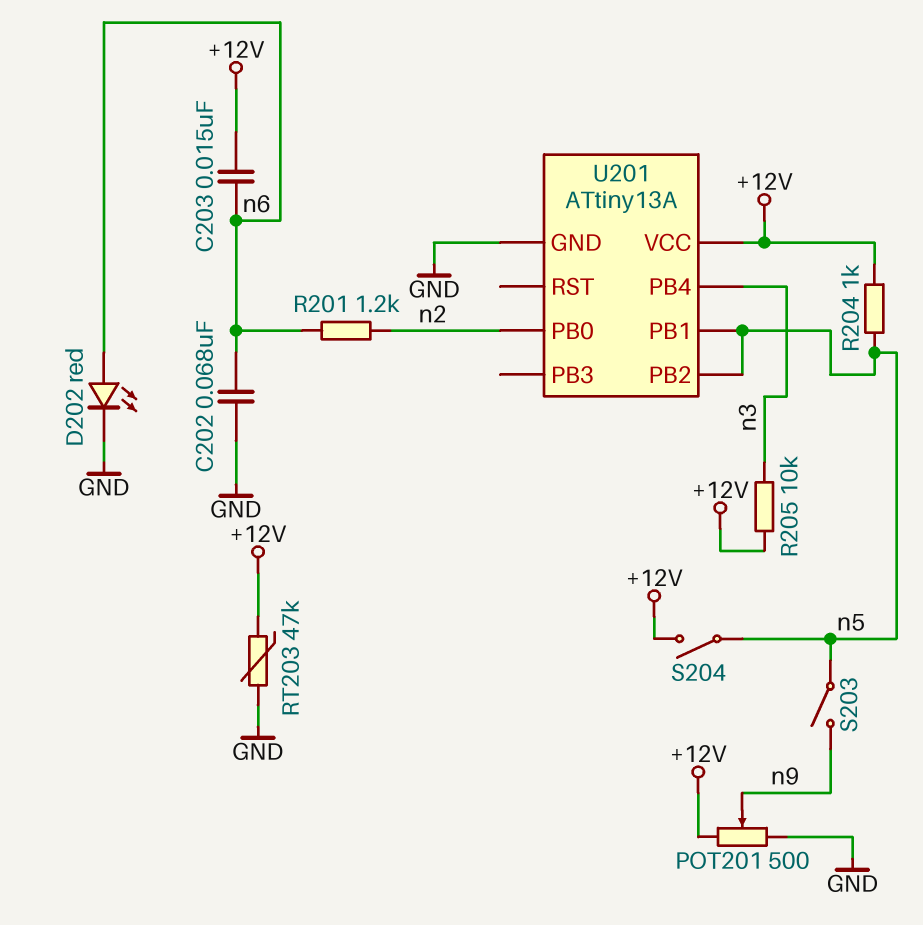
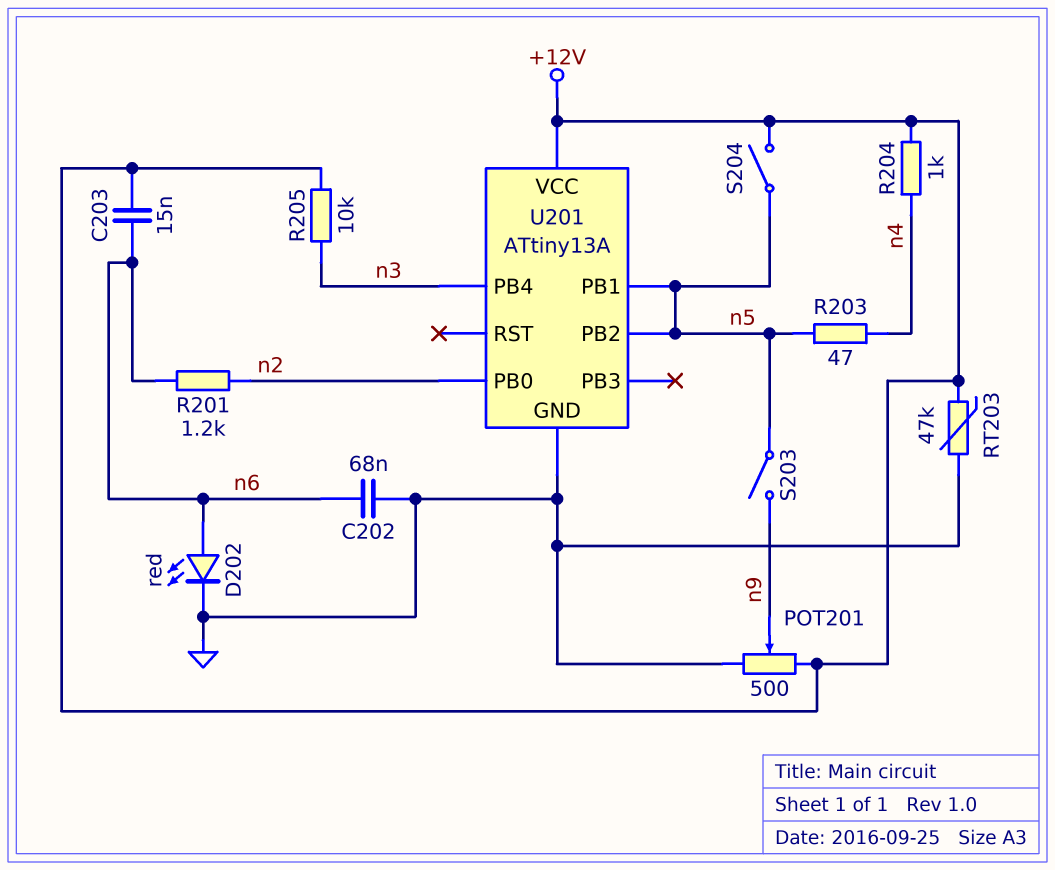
R203: none -> 47 (n4, n5)
R204: 1k (+12V, n5) -> 1k (+12V, n4)

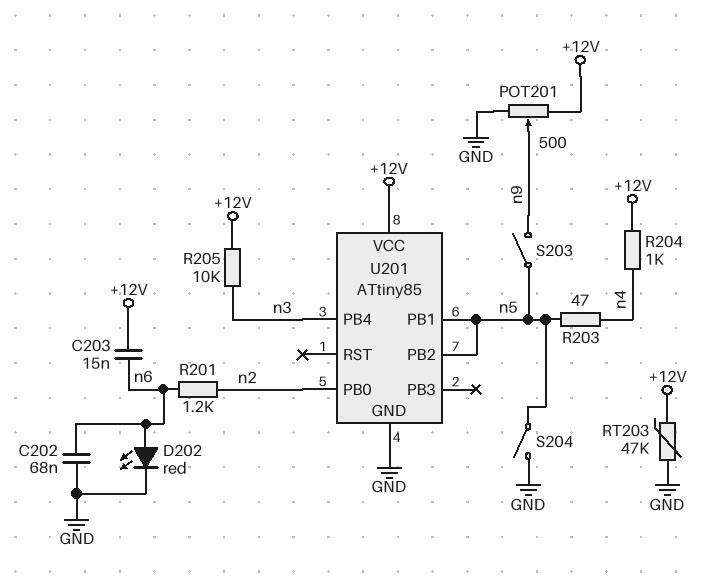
S204: switch (+12V, n5) -> switch (GND, n5)
U201: ATtiny13A -> ATtiny85

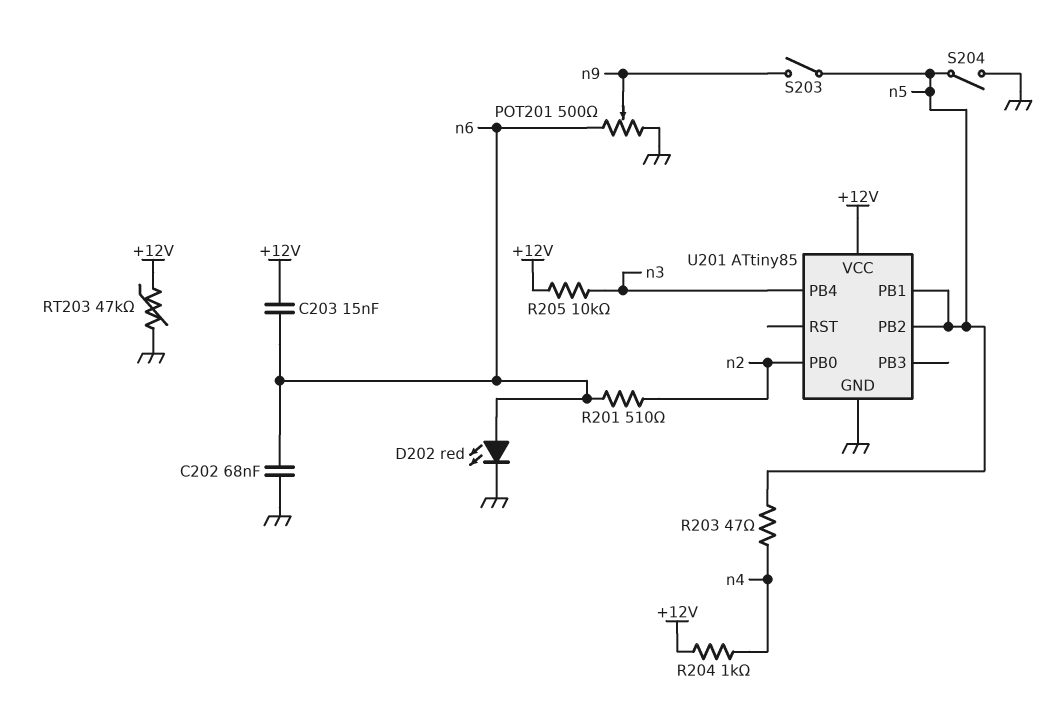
POT201: 500 (+12V, GND, wiper n9) -> 500 (GND, n6, wiper n9)
R201: 1.2k (n2, n6) -> 510 (n2, n6)

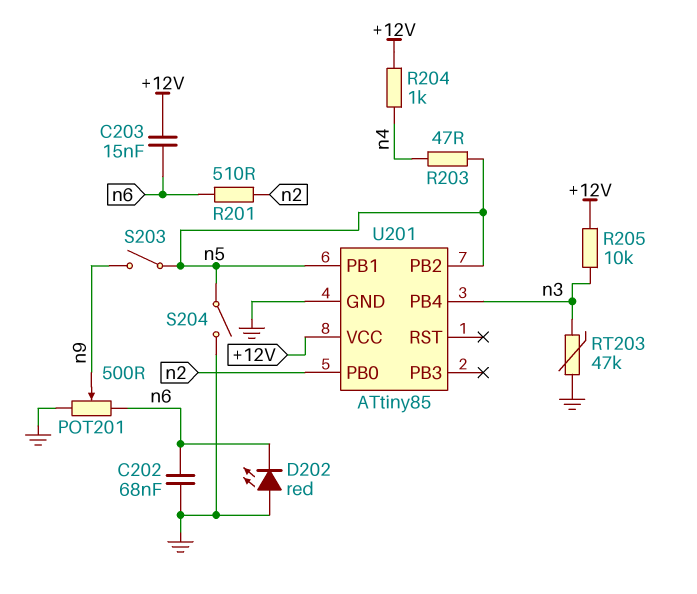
D202: LED red (A n6, K GND) -> LED red (A GND, K n6)
RT203: 47k (+12V, GND) -> 47k (GND, n3)

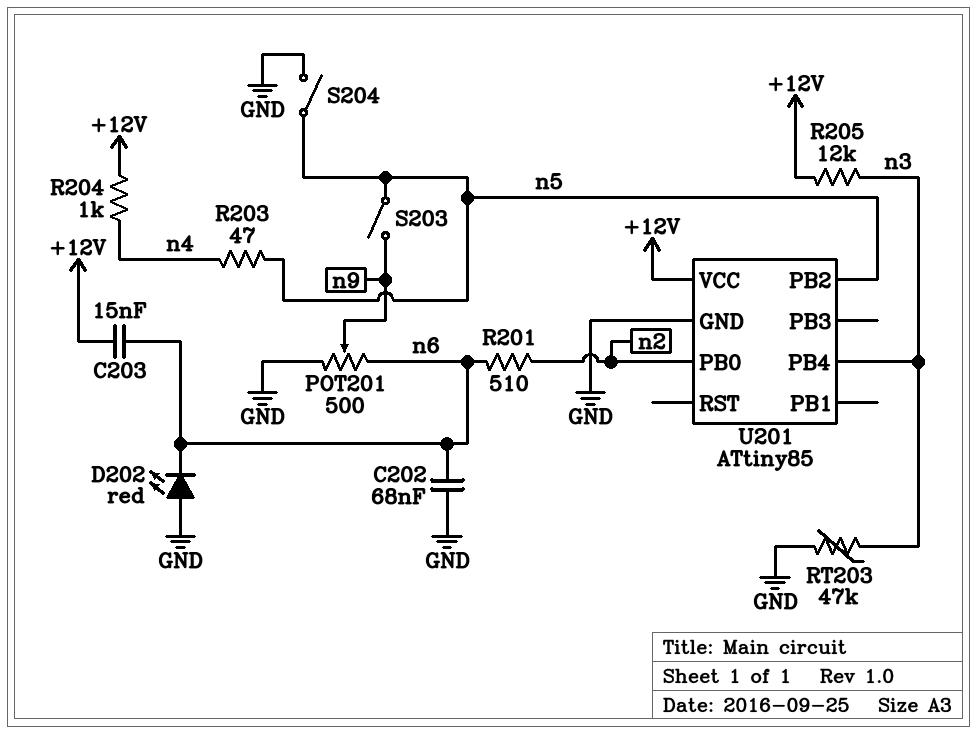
R205: 10k (+12V, n3) -> 12k (+12V, n3)
U201 pin PB1: n5 -> none

